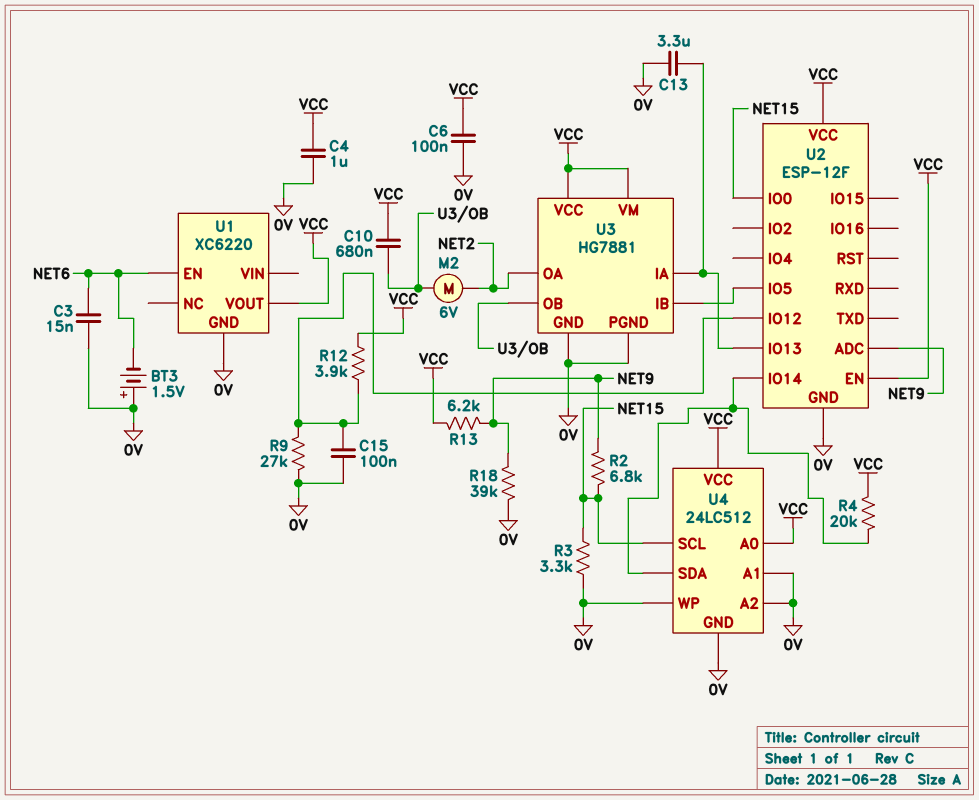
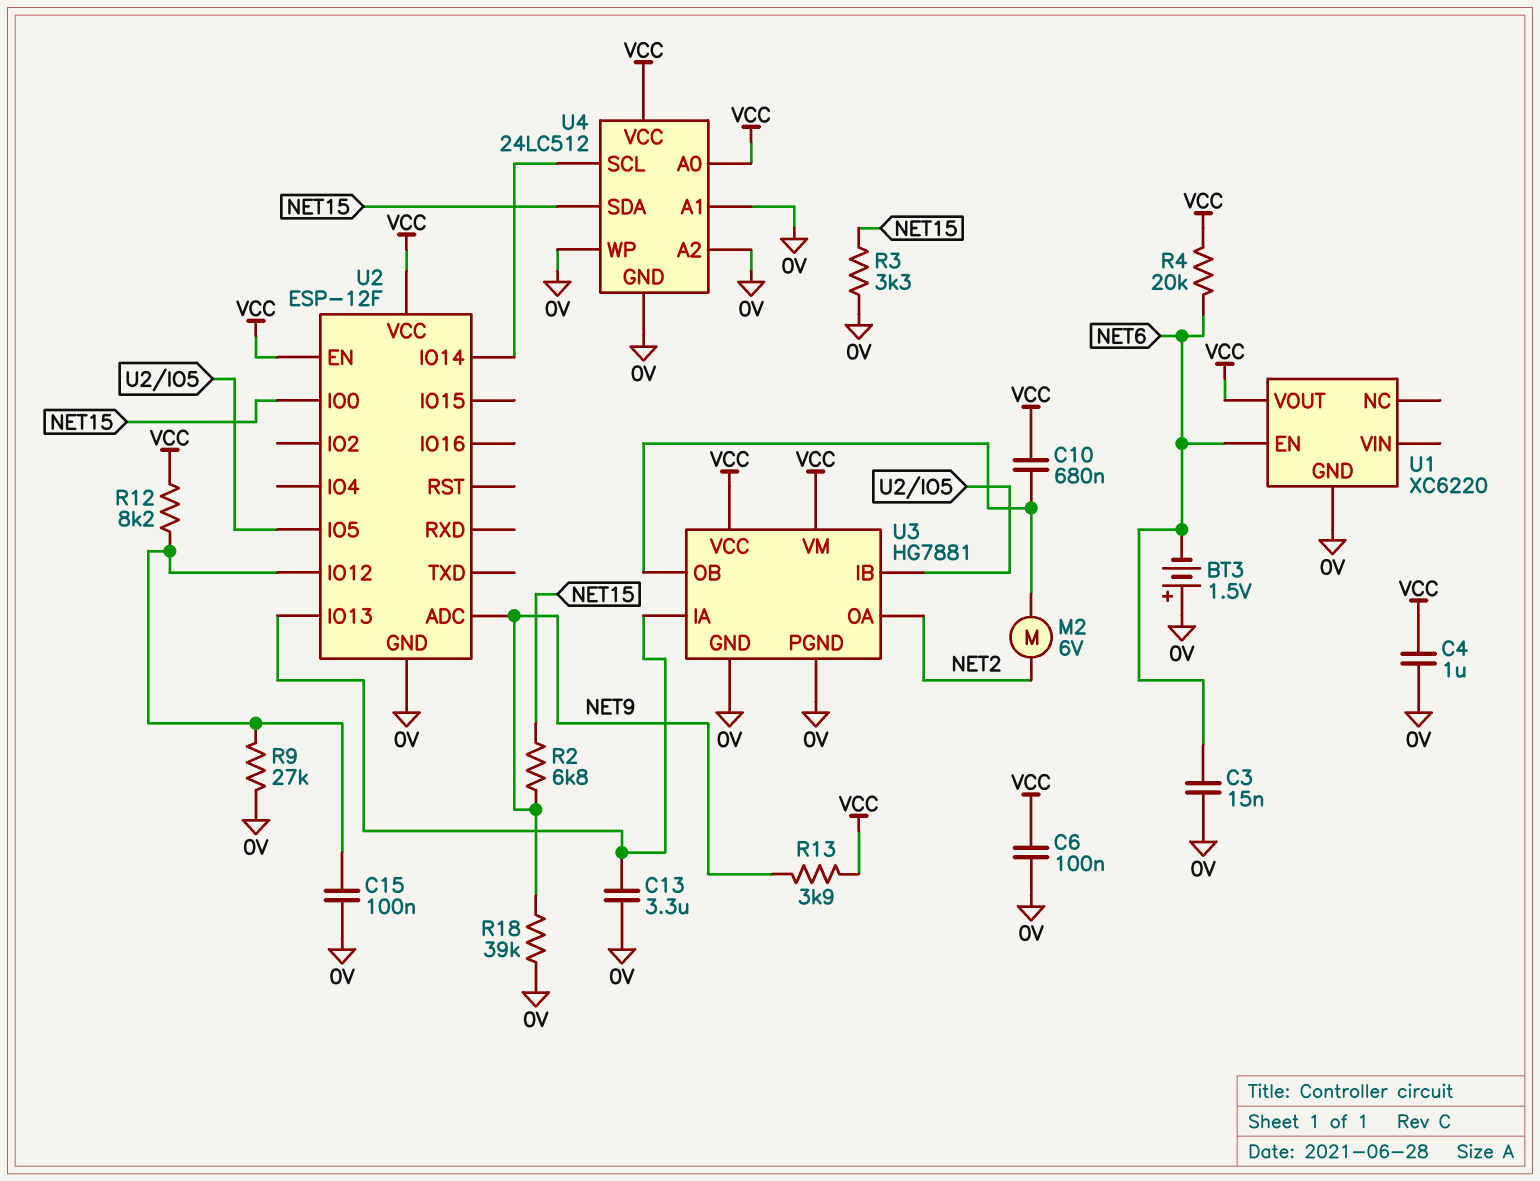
R4: 20k (U2/IO14, VCC) -> 20k (NET6, VCC)
R12: 3.9k (U2/IO12, VCC) -> 8.2k (U2/IO12, VCC)
R13: 6.2k (NET9, VCC) -> 3.9k (NET9, VCC)
U4 pin SCL: NET15 -> U2/IO14
U4 pin SDA: U2/IO14 -> NET15

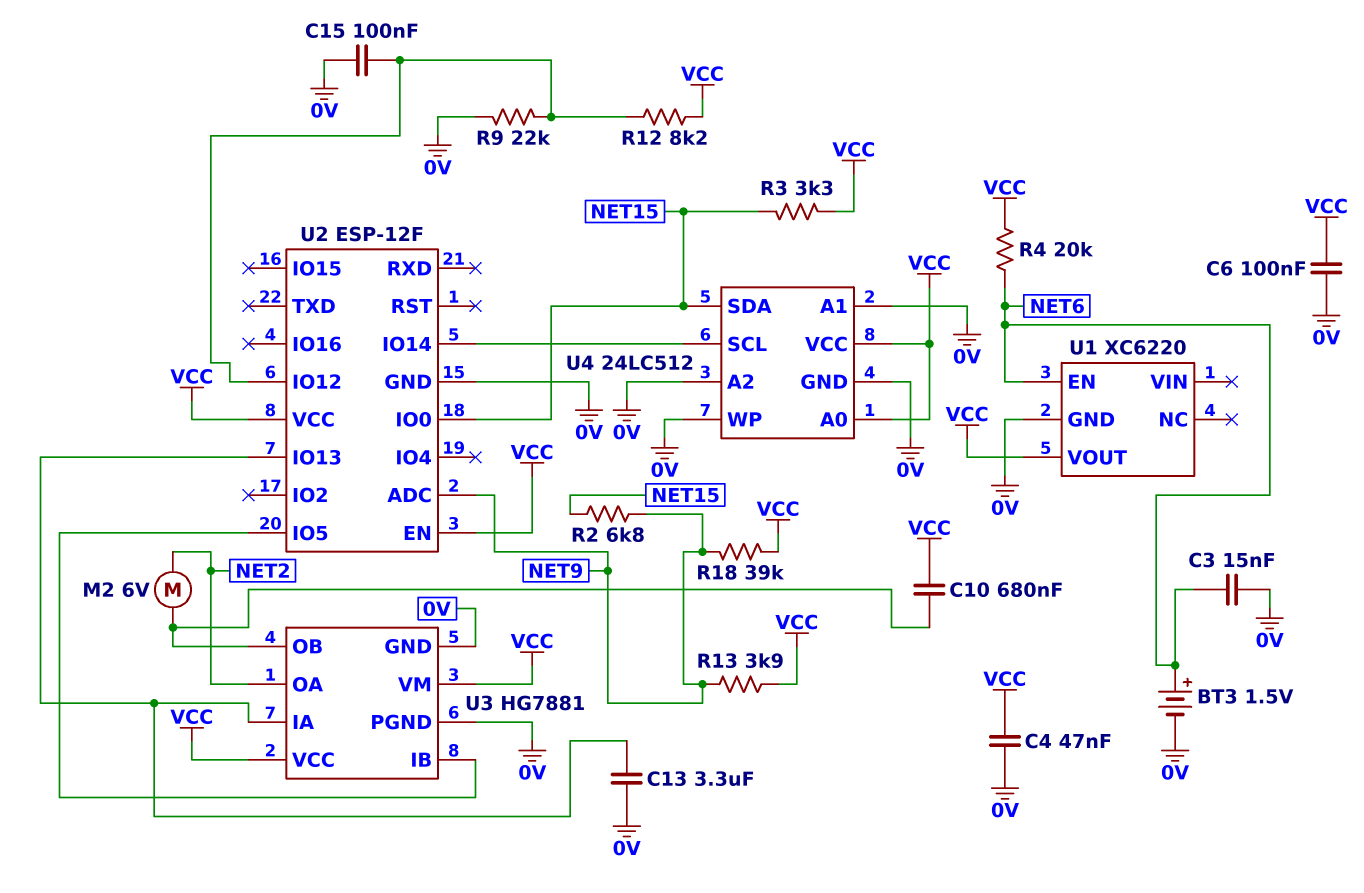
BT3: 1.5V (plus 0V, minus NET6) -> 1.5V (plus NET6, minus 0V)
C4: 1uF (0V, VCC) -> 47nF (0V, VCC)
R3: 3.3k (0V, NET15) -> 3.3k (NET15, VCC)
R9: 27k (0V, U2/IO12) -> 22k (0V, U2/IO12)
R18: 39k (0V, NET9) -> 39k (NET9, VCC)

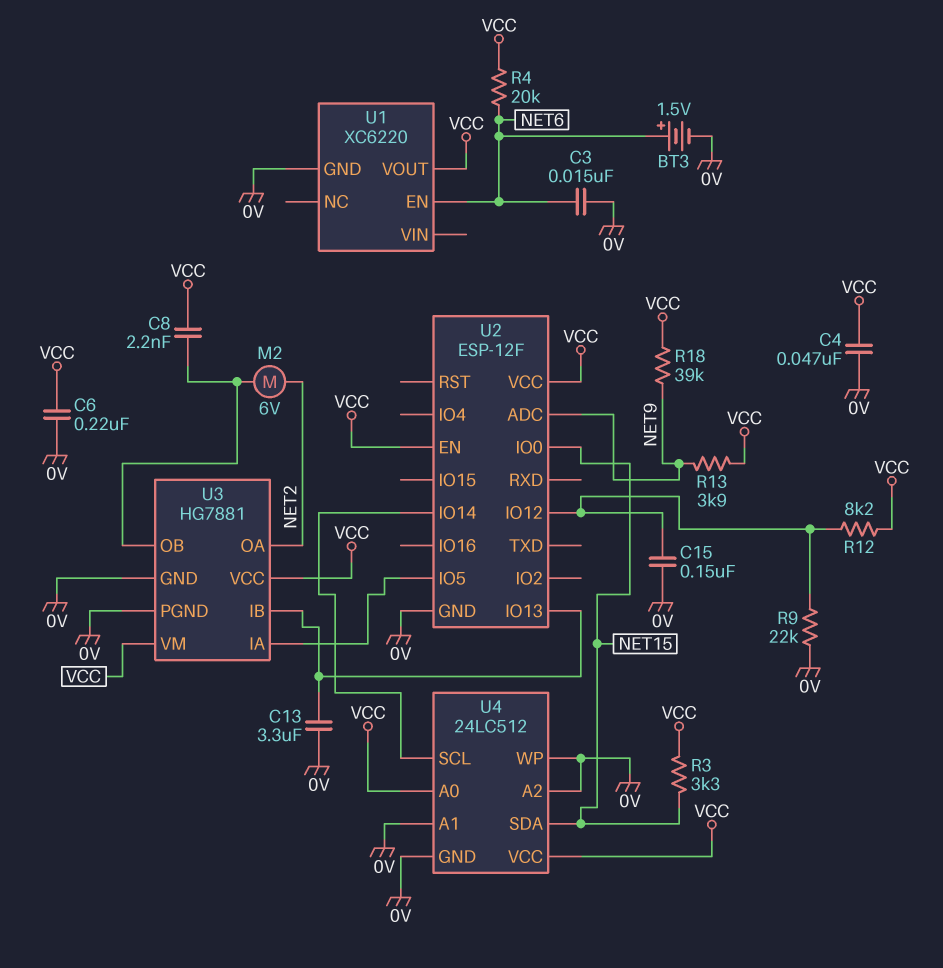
C6: 100nF (0V, VCC) -> 220nF (0V, VCC)
C8: none -> 2.2nF (U3/OB, VCC)
C10: 680nF (U3/OB, VCC) -> none
C15: 100nF (0V, U2/IO12) -> 150nF (0V, U2/IO12)
R2: 6.8k (NET9, NET15) -> none
U3 pin IA: U2/IO13 -> U2/IO5
U3 pin IB: U2/IO5 -> U2/IO13

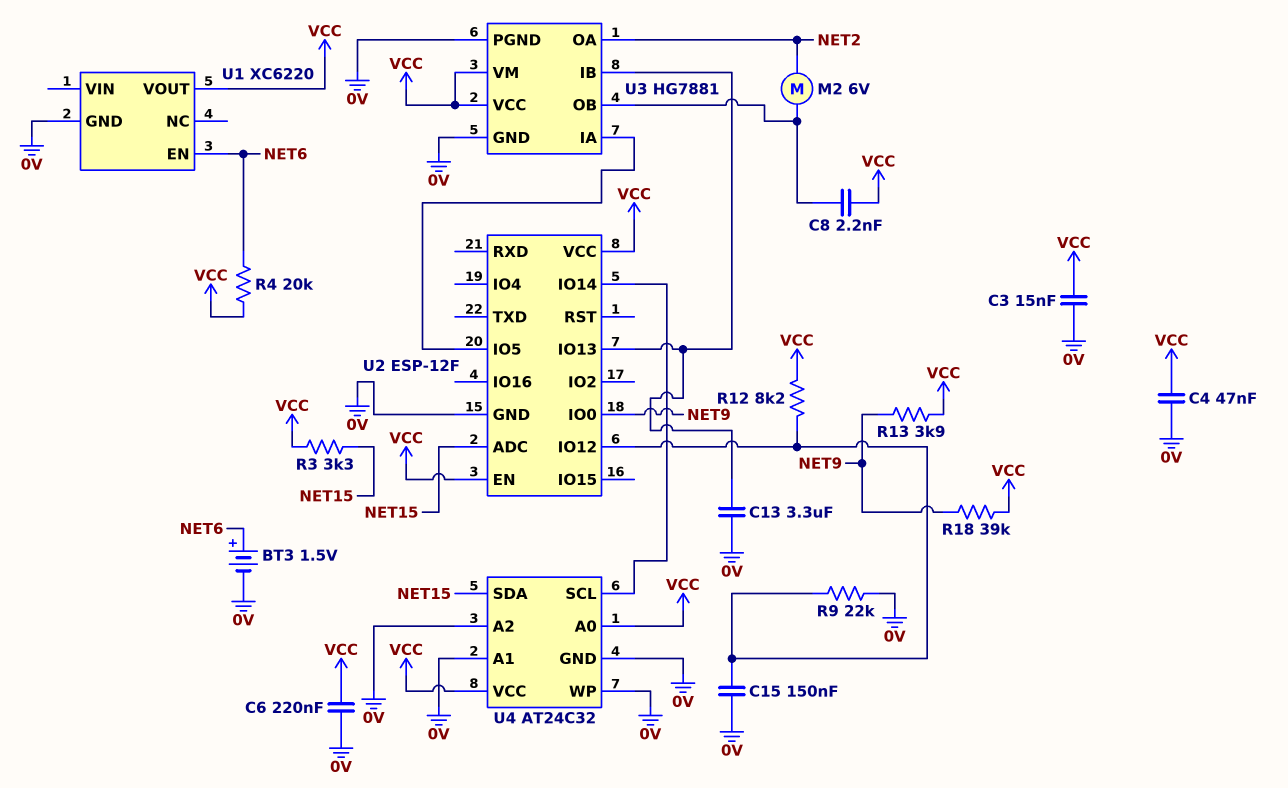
C3: 15nF (0V, NET6) -> 15nF (0V, VCC)
U2 pin ADC: NET9 -> NET15
U2 pin IO0: NET15 -> NET9
U4: 24LC512 -> AT24C32

